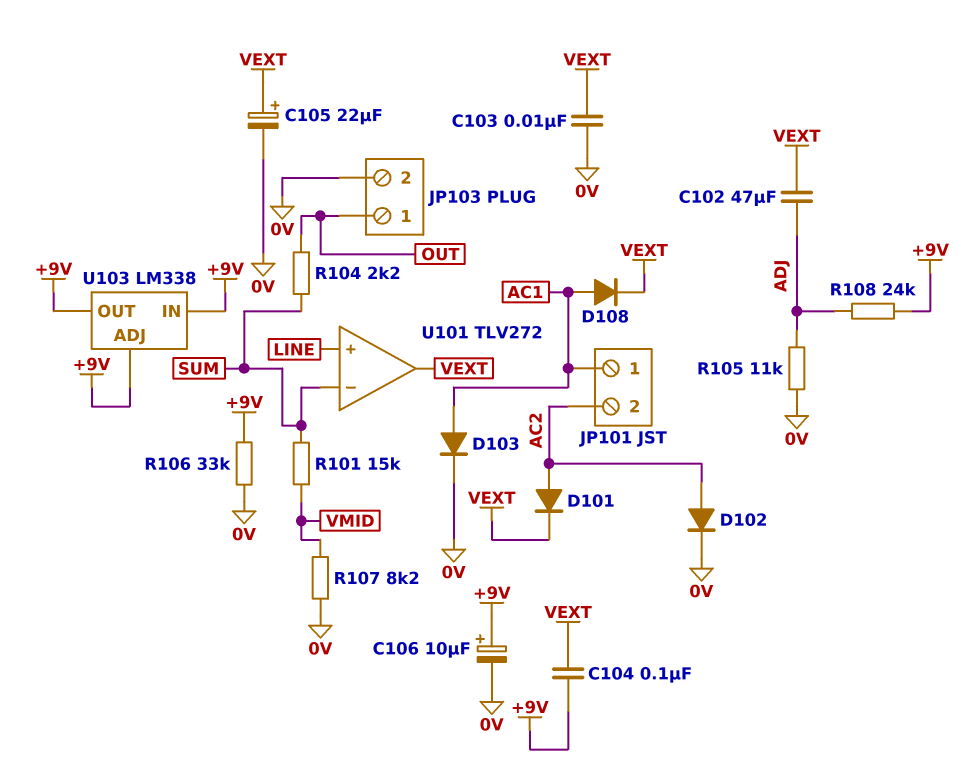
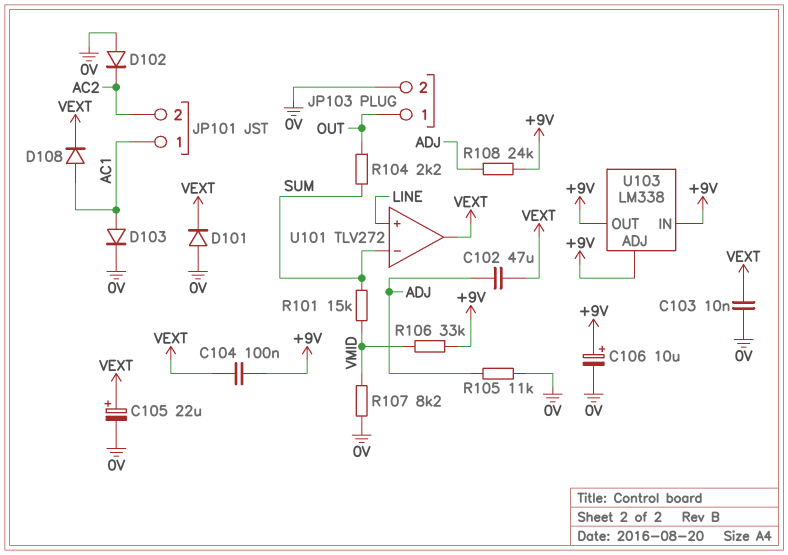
D101: diode (A AC2, K VEXT) -> diode (A 0V, K VEXT)
D102: diode (A AC2, K 0V) -> diode (A 0V, K AC2)
R106: 33k (+9V, 0V) -> 33k (+9V, VMID)

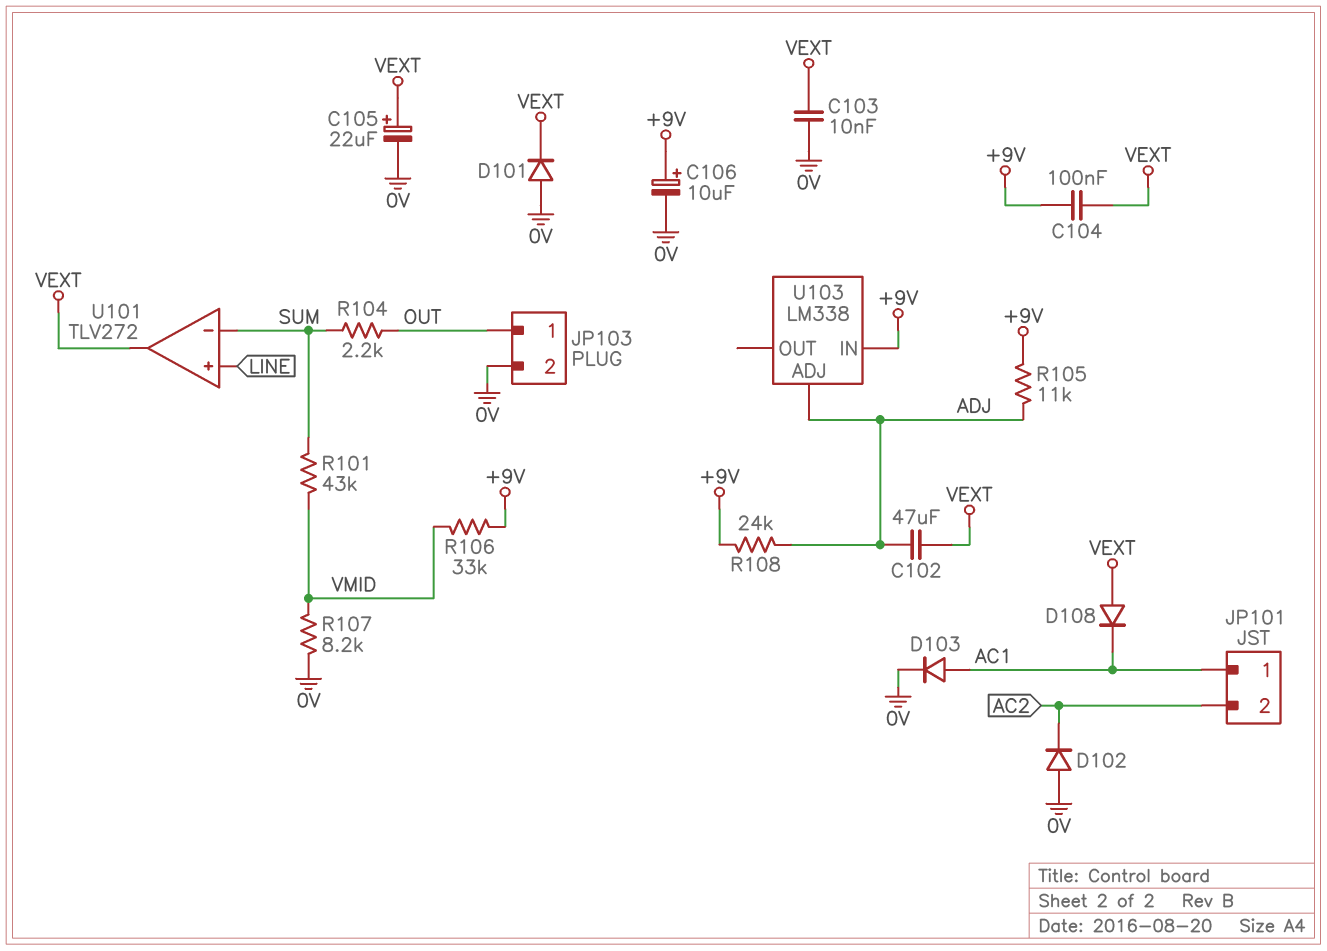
D108: diode (A AC1, K VEXT) -> diode (A VEXT, K AC1)
R101: 15k (SUM, VMID) -> 43k (SUM, VMID)
R105: 11k (0V, ADJ) -> 11k (+9V, ADJ)
U103 pin ADJ: +9V -> ADJ
U103 pin OUT: +9V -> none

